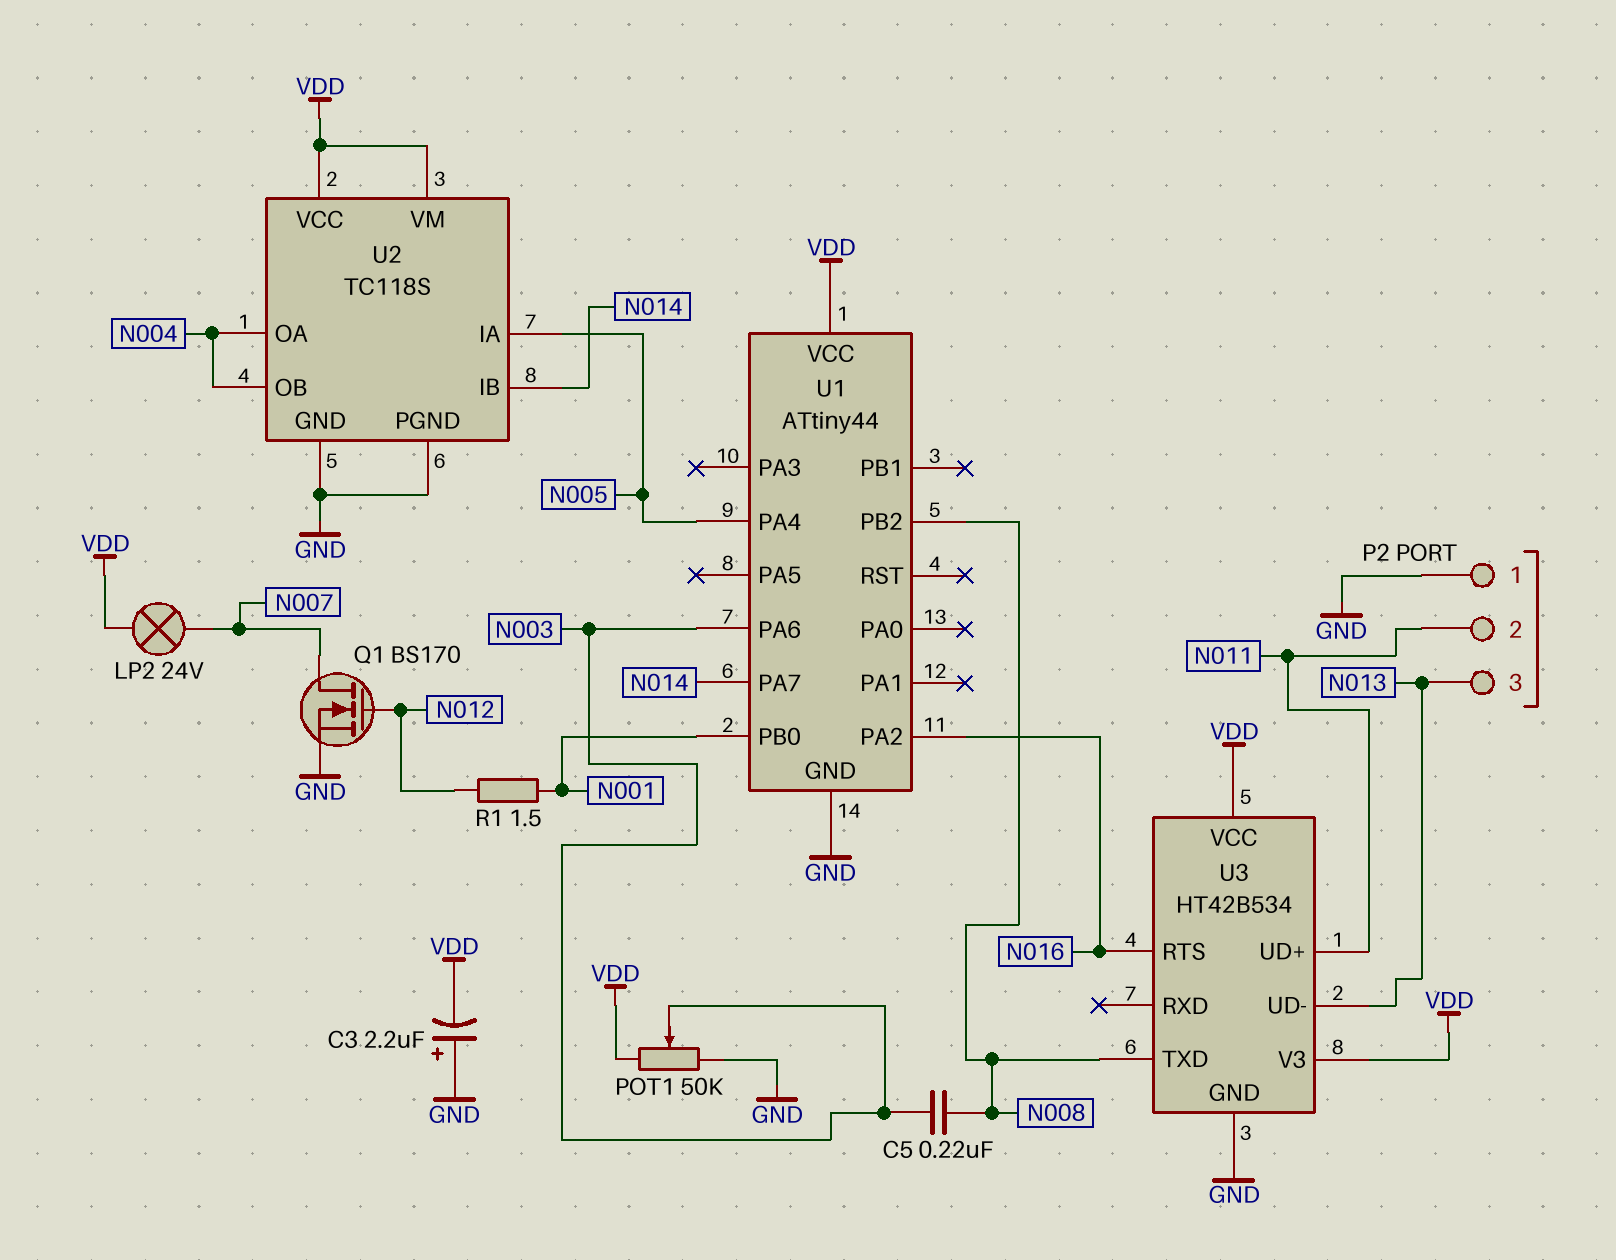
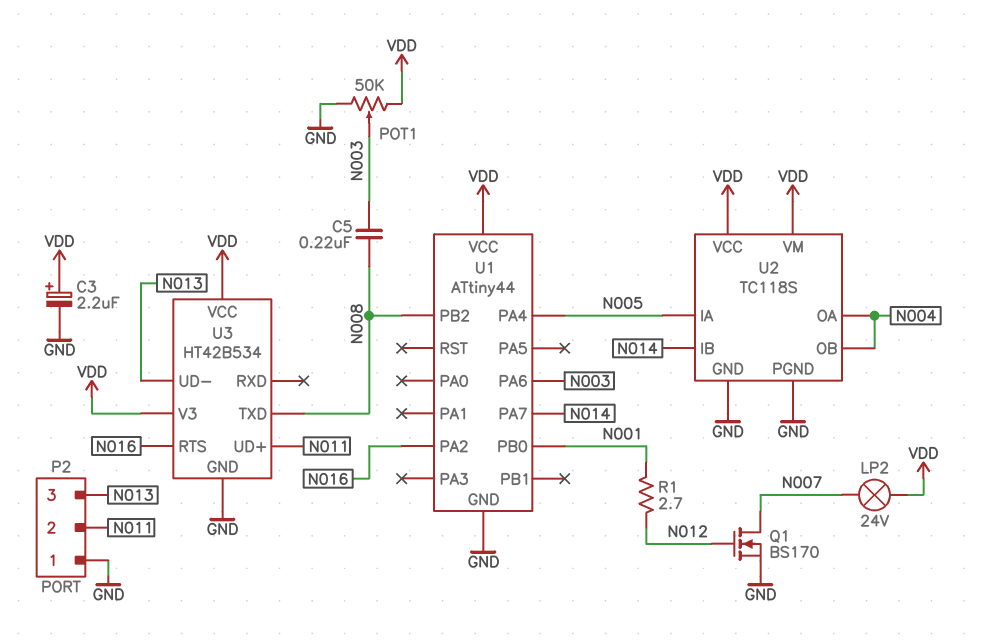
C3: 2.2uF (plus GND, minus VDD) -> 2.2uF (plus VDD, minus GND)
R1: 1.5 (N001, N012) -> 2.7 (N001, N012)

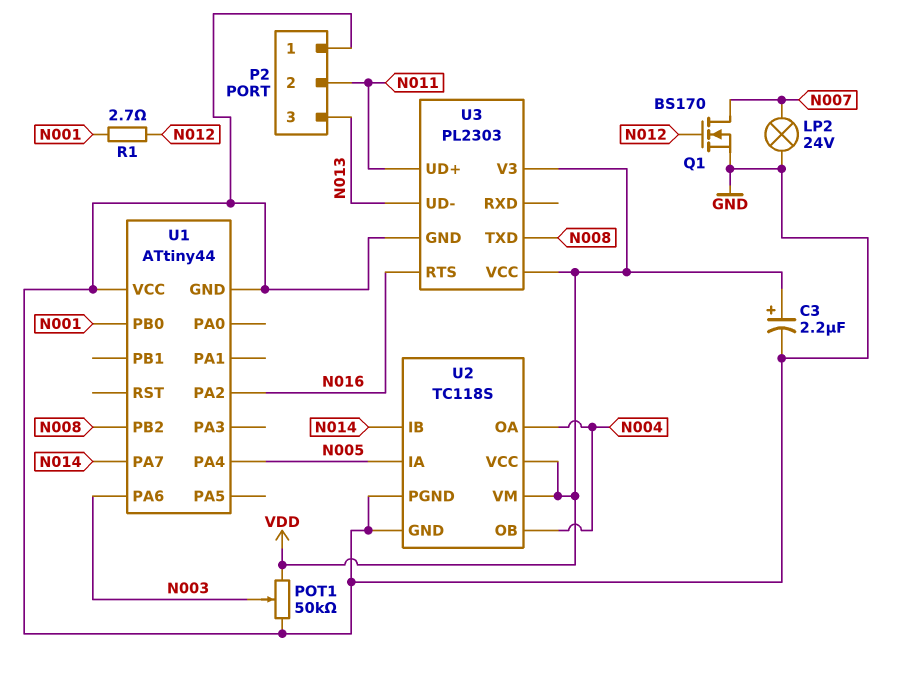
C5: 220nF (N003, N008) -> none
LP2: lamp 24V (N007, VDD) -> lamp 24V (GND, N007)
U1 pin VCC: VDD -> GND
U3: HT42B534 -> PL2303

